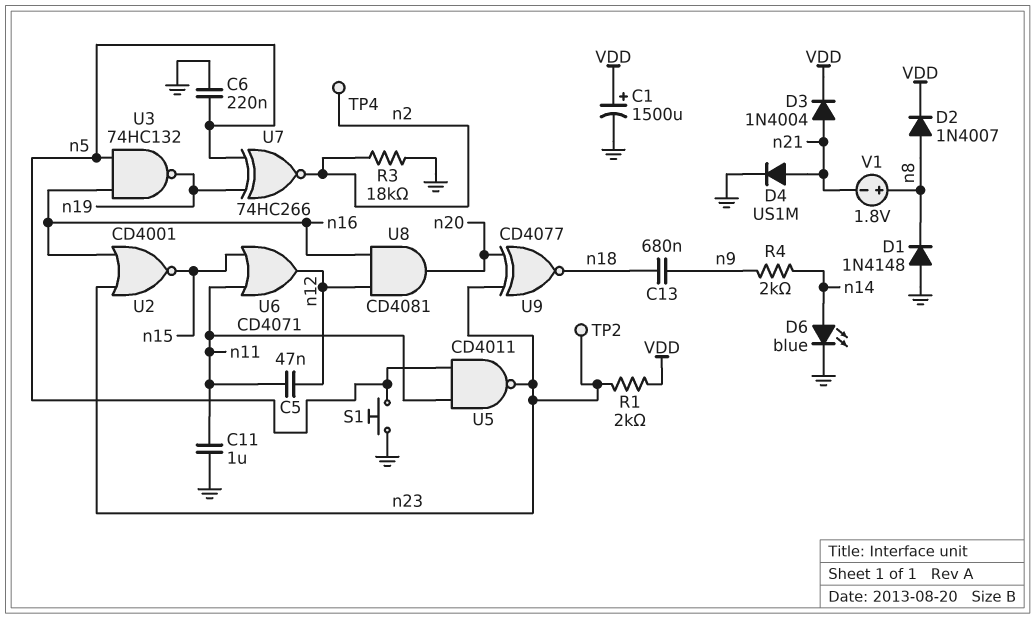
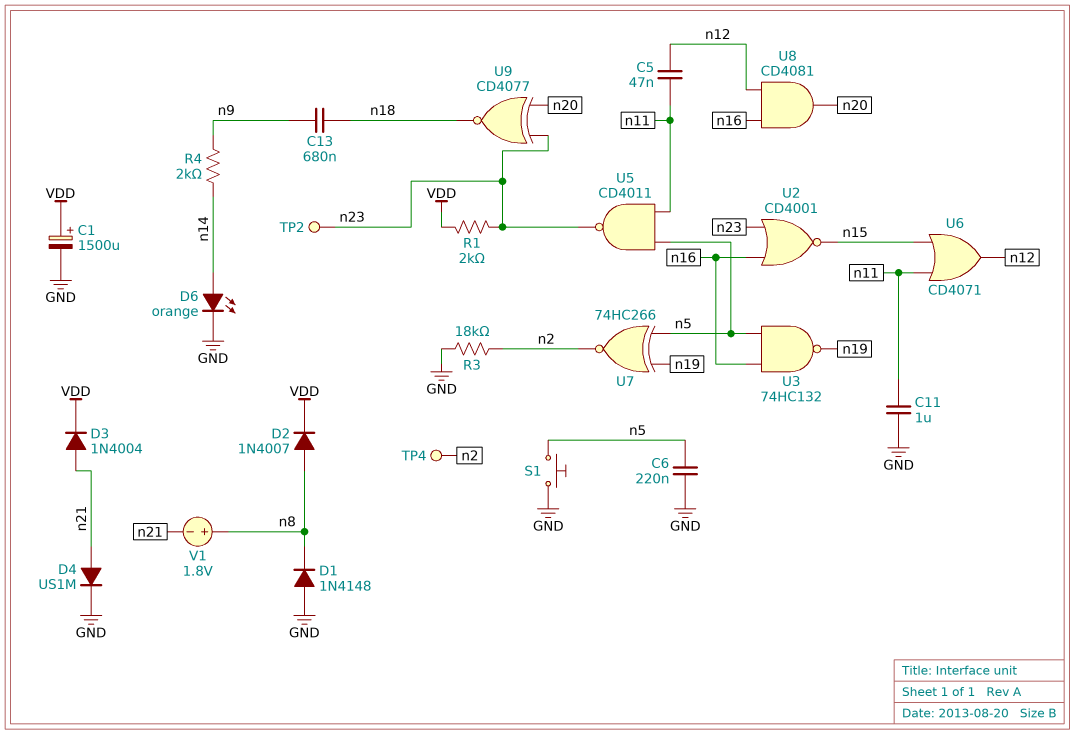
D6: LED blue (A n14, K GND) -> LED orange (A n14, K GND)

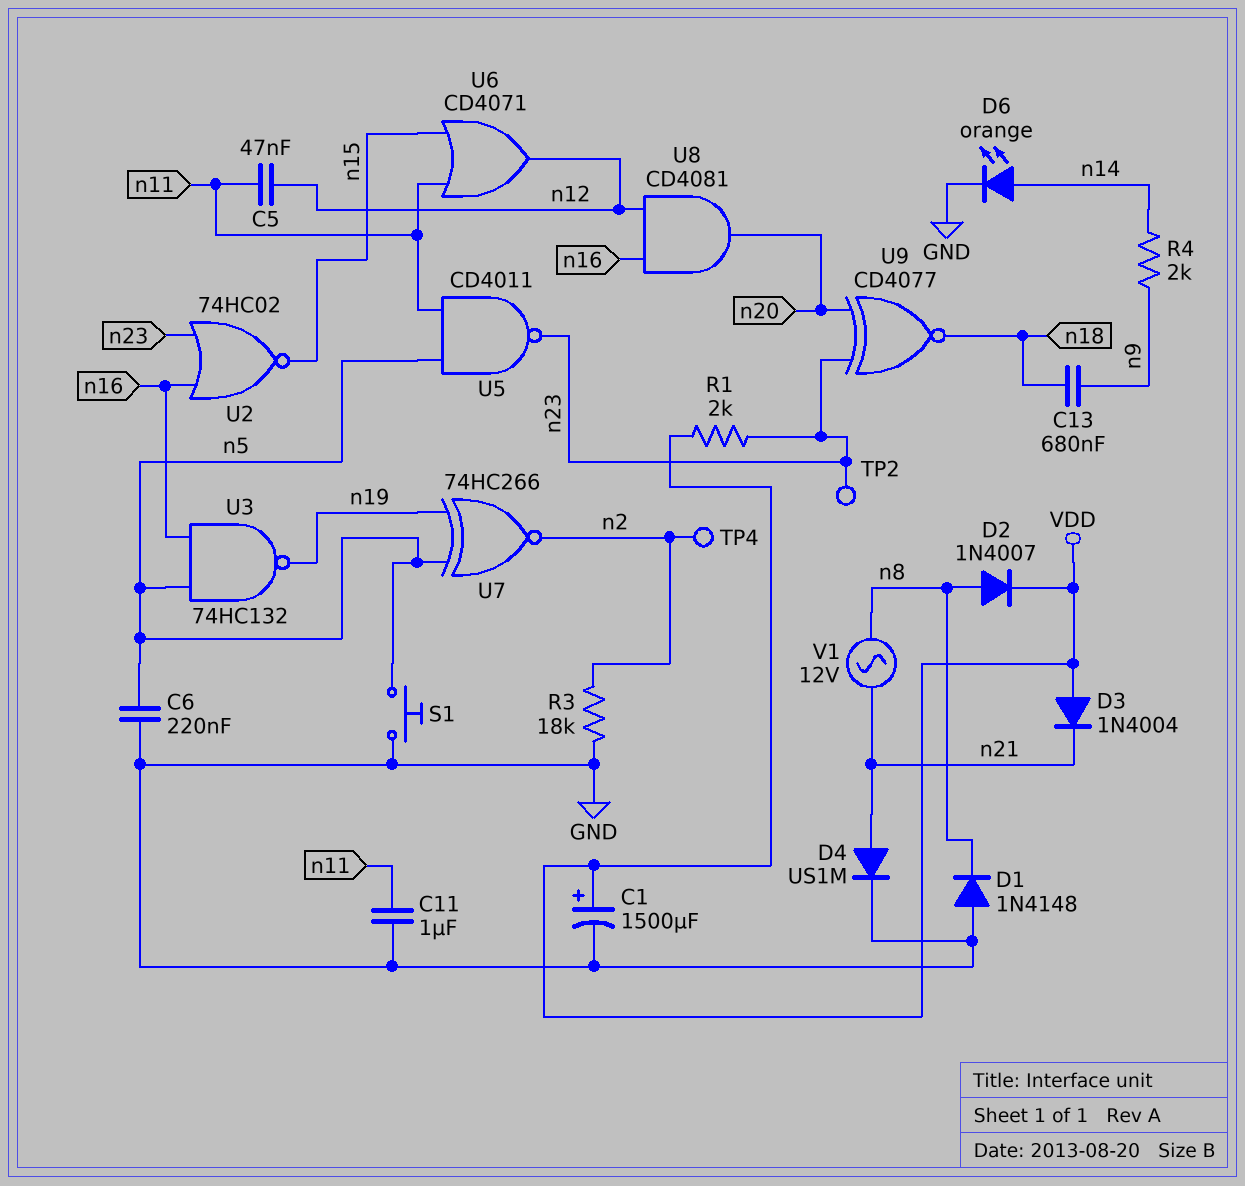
D3: diode 1N4004 (A n21, K VDD) -> diode 1N4004 (A VDD, K n21)
U2: NOR CD4001 (in n16, in n23, out n15) -> NOR 74HC02 (in n16, in n23, out n15)
V1: 1.8V (plus n8, minus n21) -> AC 12V (n8, n21)

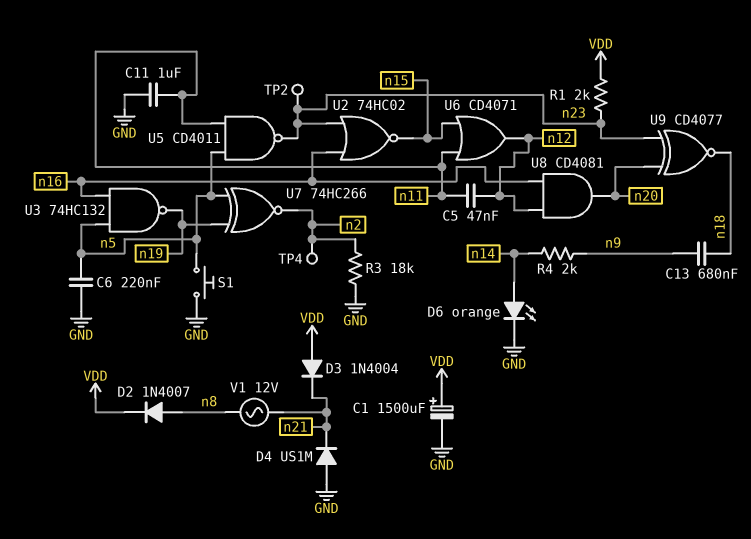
D1: diode 1N4148 (A GND, K n8) -> none
D4: diode US1M (A n21, K GND) -> diode US1M (A GND, K n21)

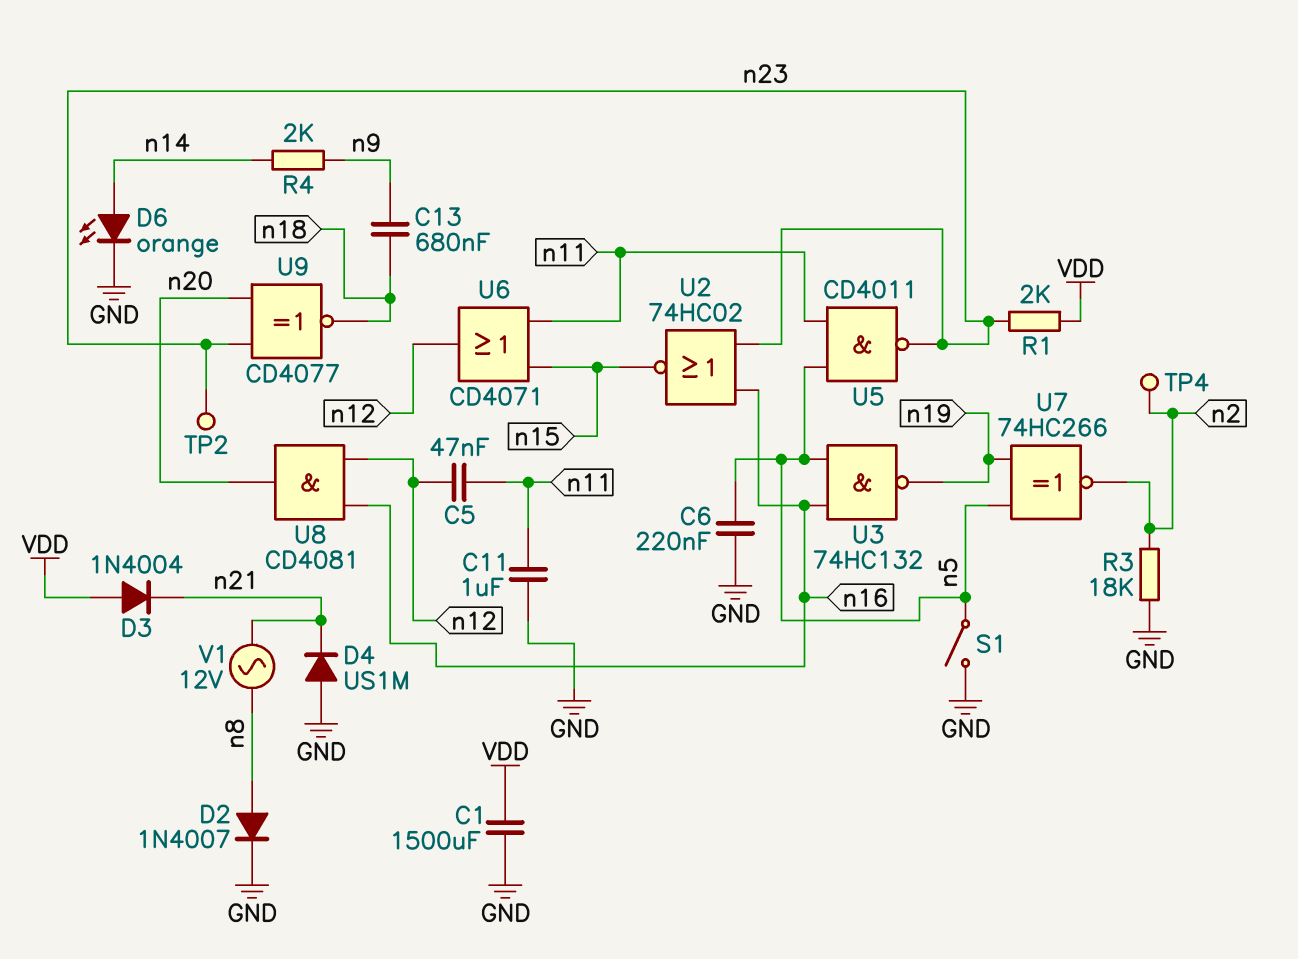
C1: 1500uF (plus VDD, minus GND) -> 1500uF (GND, VDD)
D2: diode 1N4007 (A n8, K VDD) -> diode 1N4007 (A n8, K GND)
S1: button (GND, n5) -> switch (GND, n5)

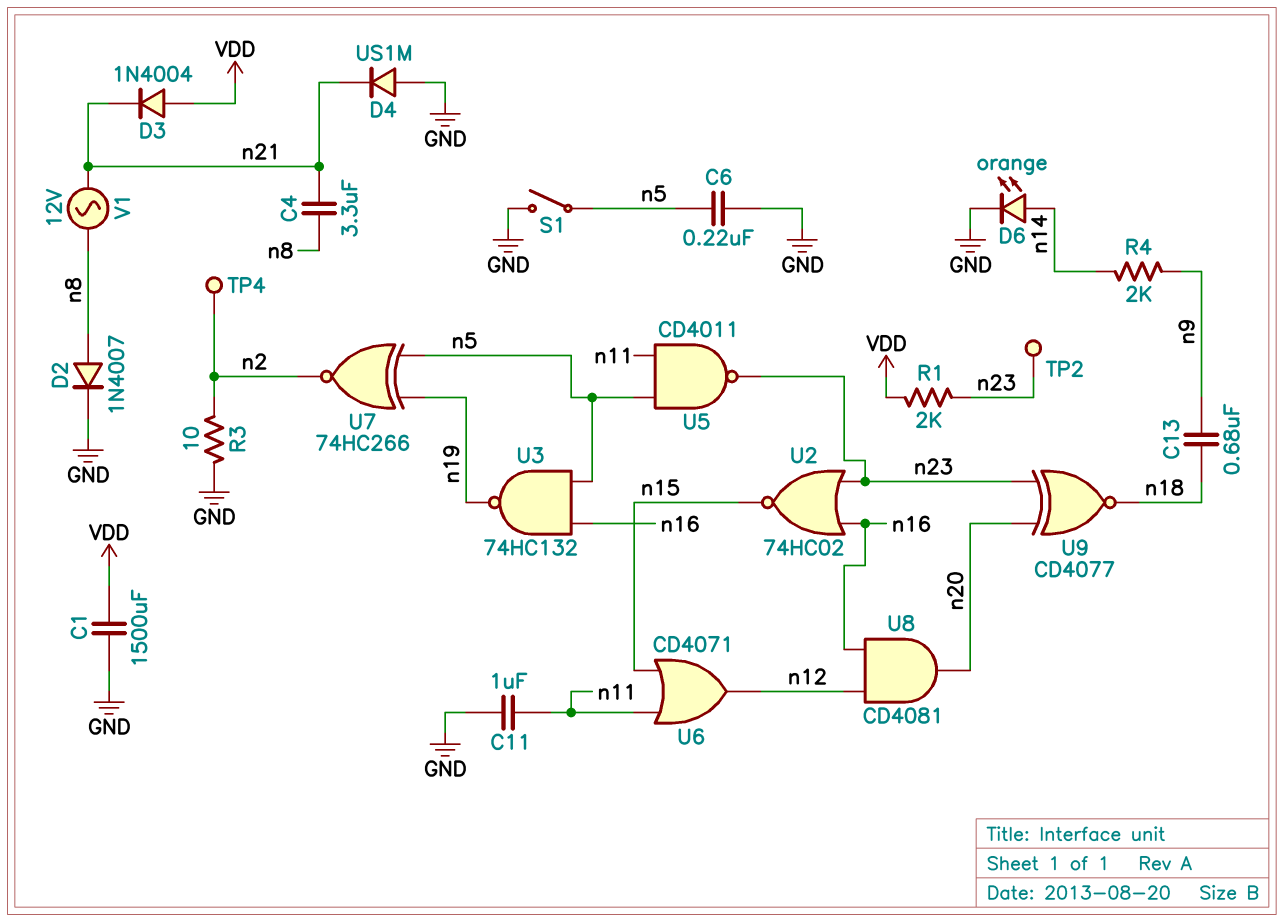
C4: none -> 3.3uF (n8, n21)
C5: 47nF (n11, n12) -> none
R3: 18k (GND, n2) -> 10 (GND, n2)

